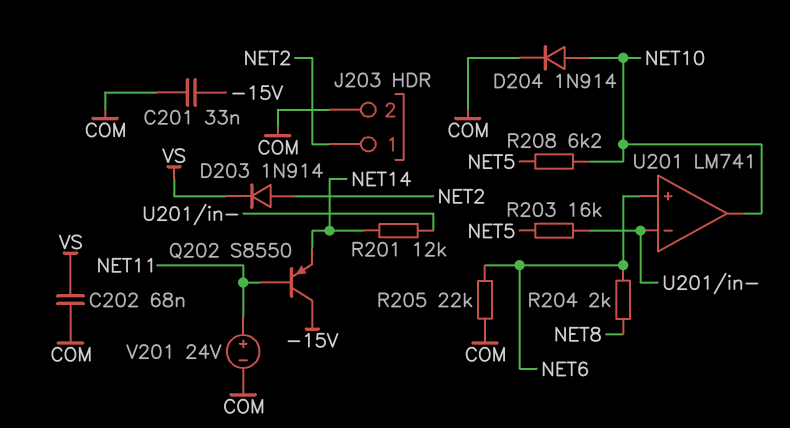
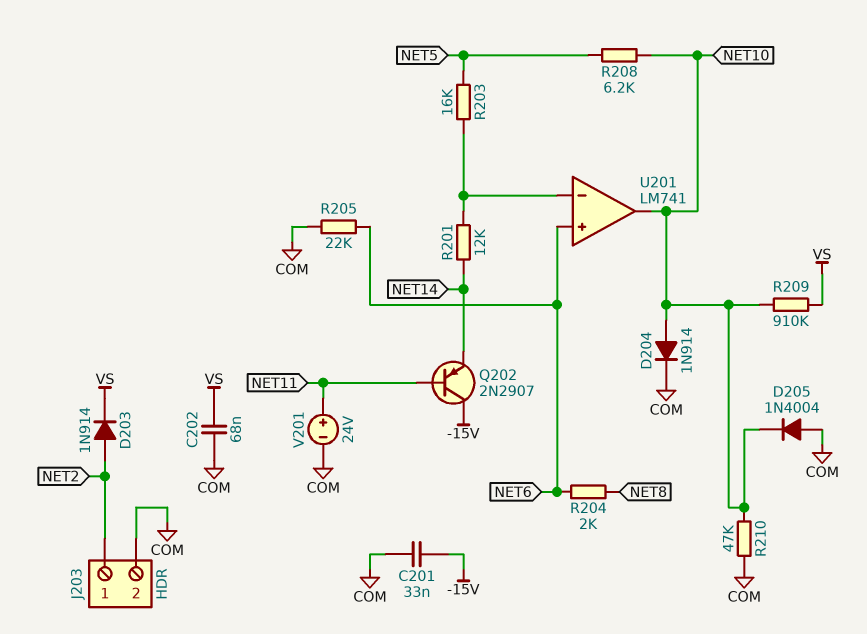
D205: none -> diode 1N4004 (A COM, K NET10)
Q202: PNP S8550 (B NET11, C -15V, E NET14) -> PNP 2N2907 (B NET11, C -15V, E NET14)
R209: none -> 910k (NET10, VS)
R210: none -> 47k (COM, NET10)

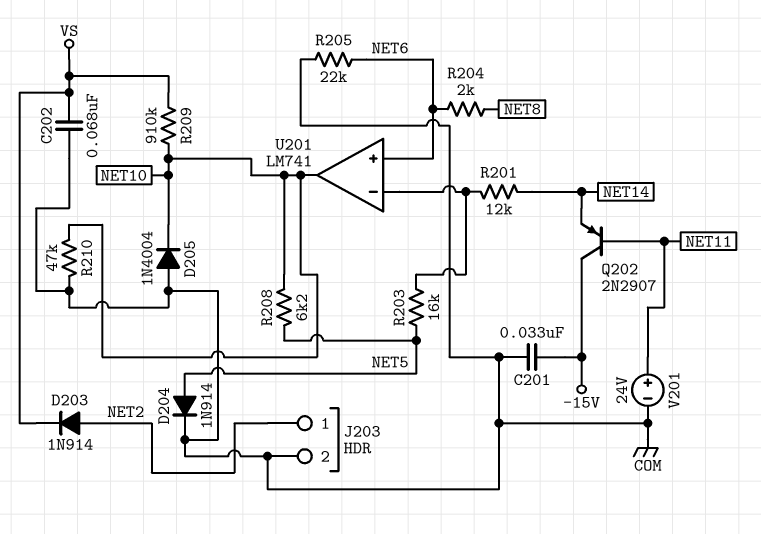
D204: diode 1N914 (A NET10, K COM) -> diode 1N914 (A NET5, K COM)

